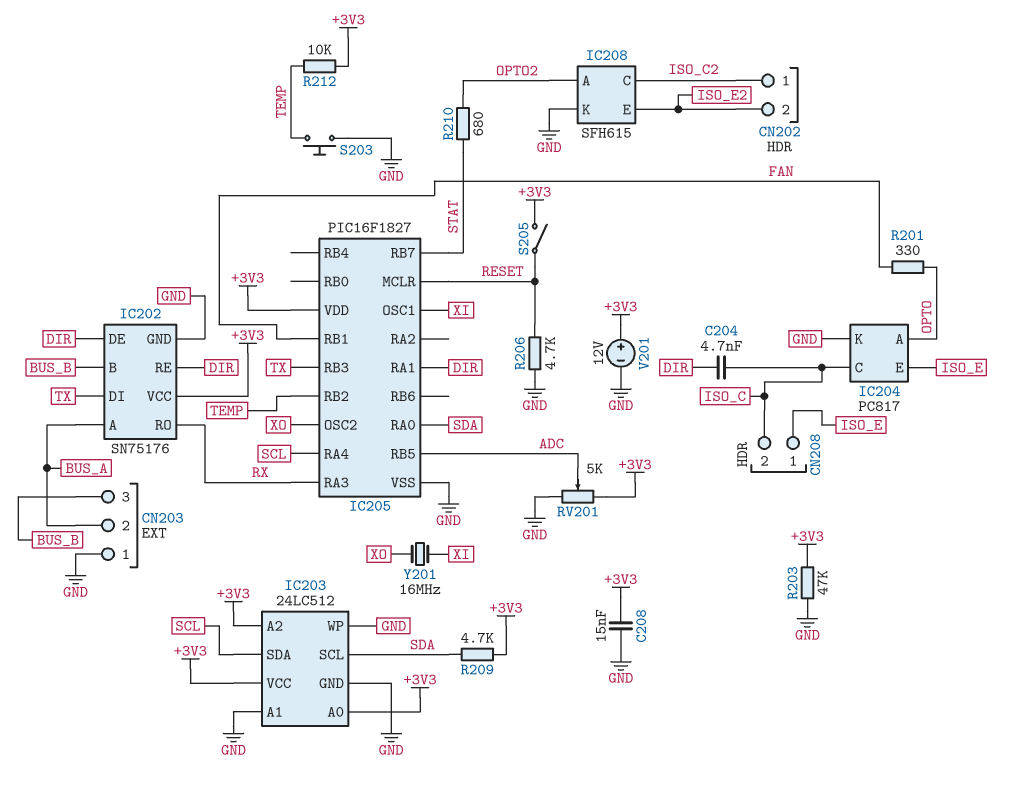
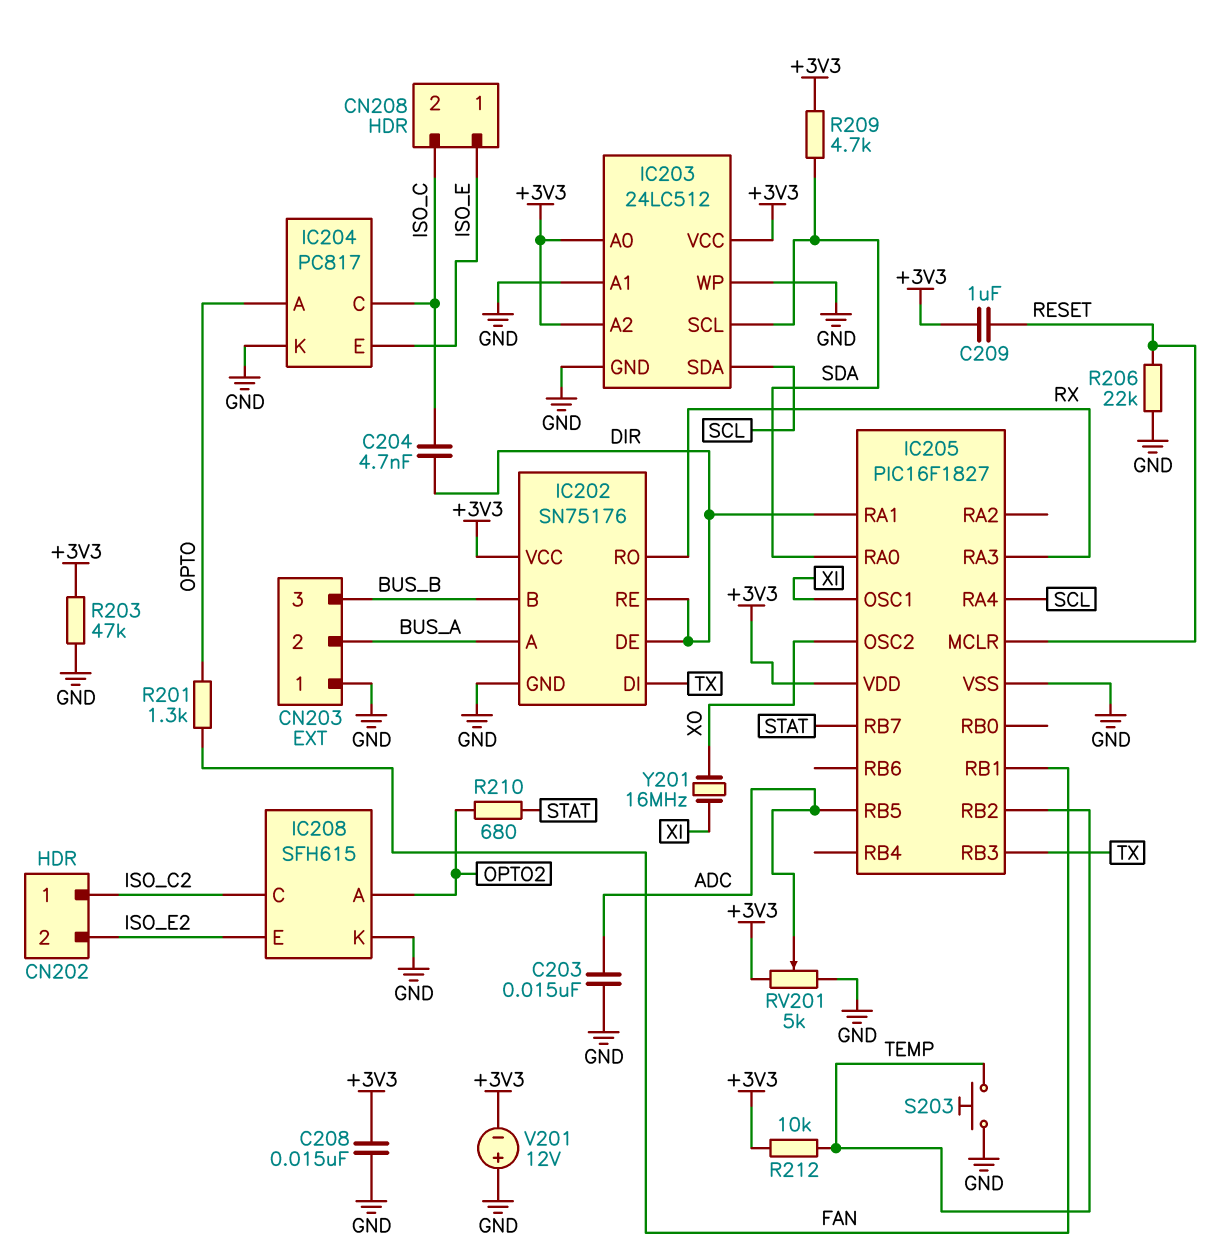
C203: none -> 15nF (ADC, GND)
C209: none -> 1uF (+3V3, RESET)
R201: 330 (FAN, OPTO) -> 1.3k (FAN, OPTO)
R206: 4.7k (GND, RESET) -> 22k (GND, RESET)
S205: switch (+3V3, RESET) -> none
V201: 12V (plus +3V3, minus GND) -> 12V (plus GND, minus +3V3)

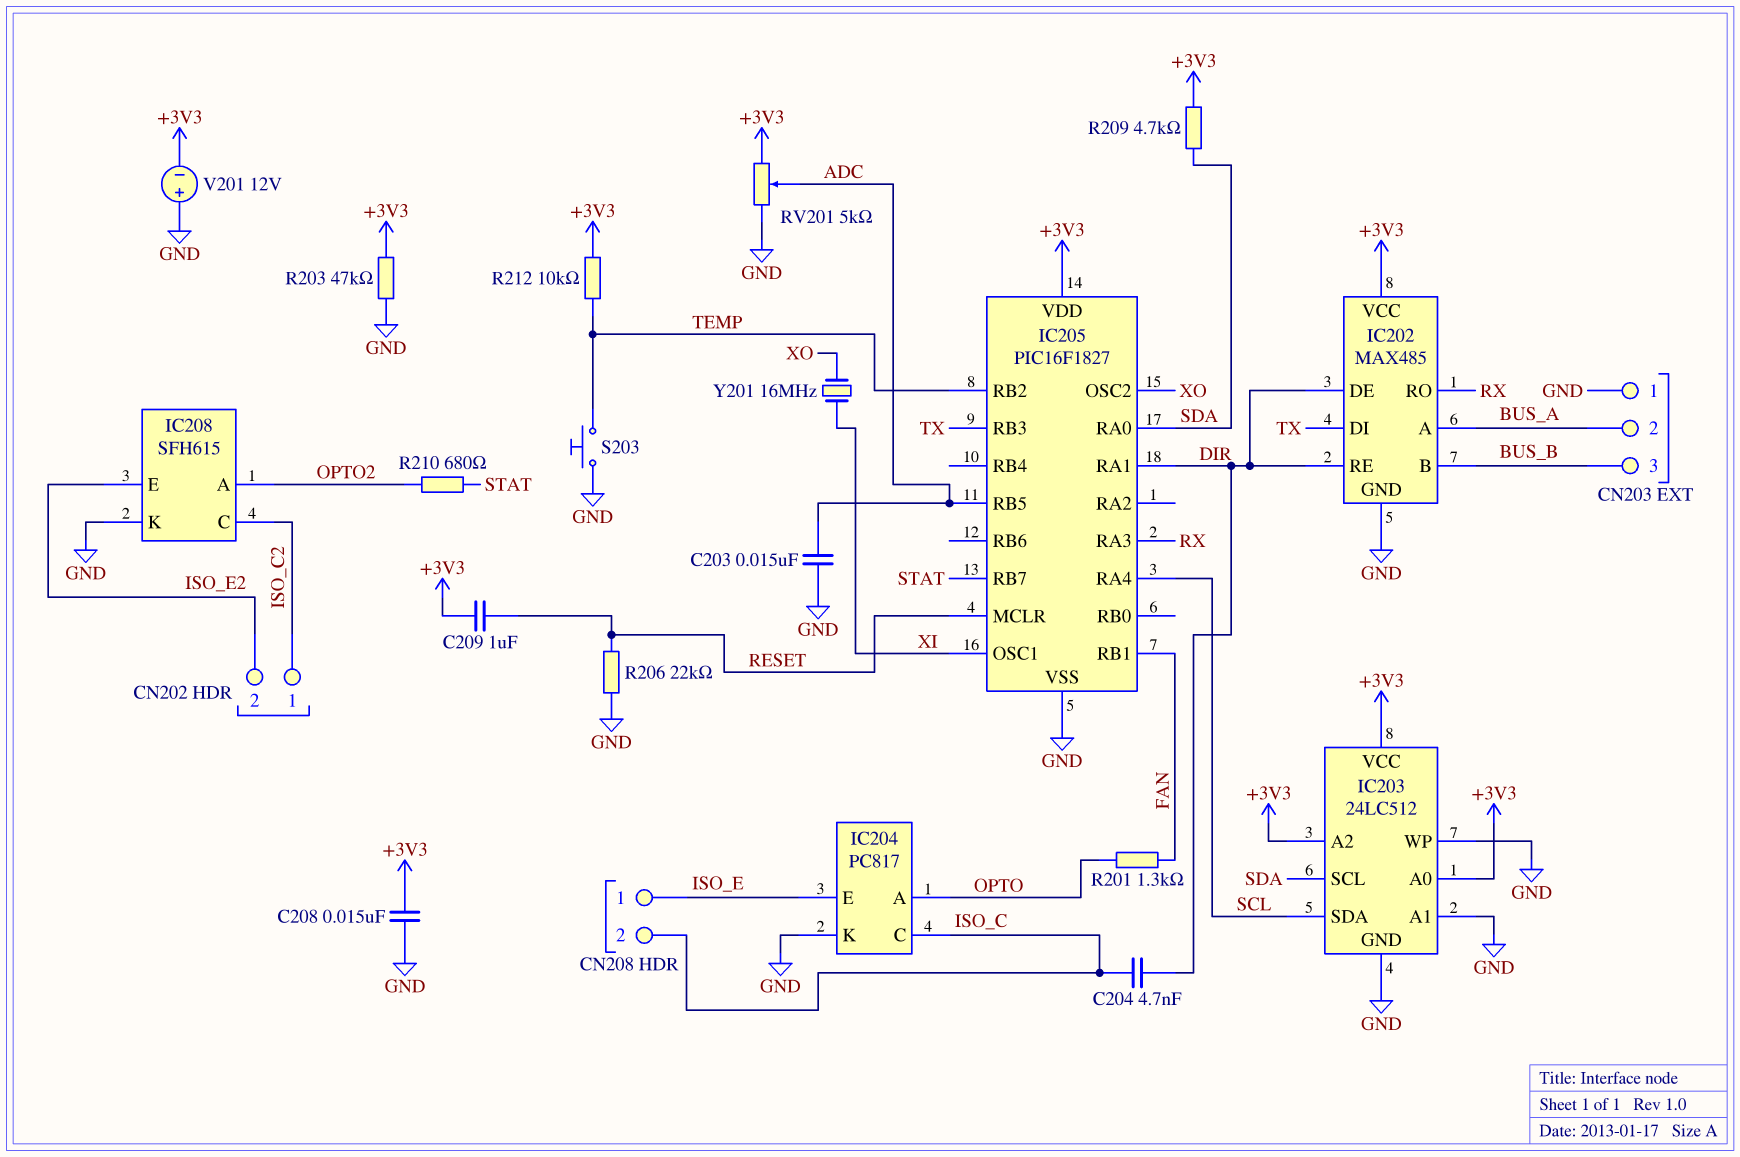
IC202: SN75176 -> MAX485

